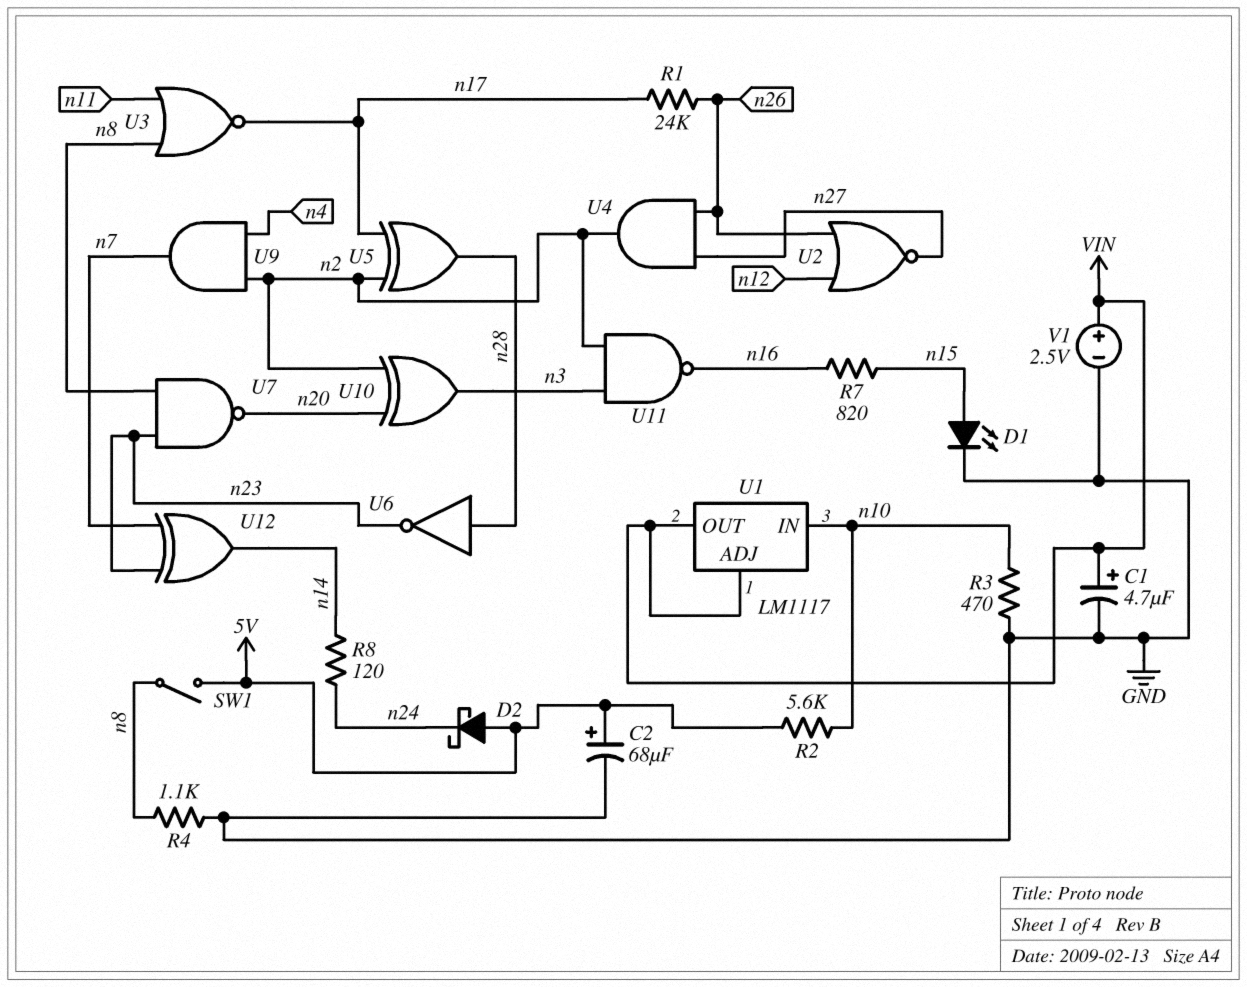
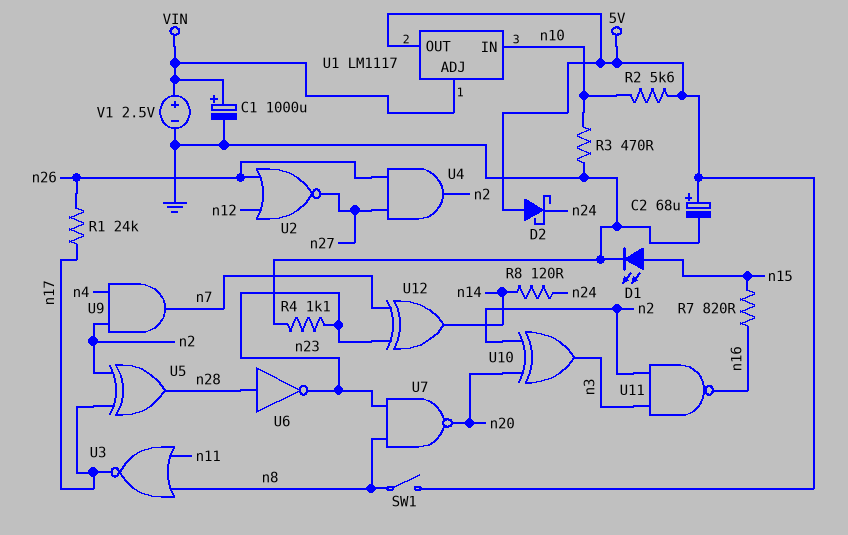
C1: 4.7uF (plus VIN, minus GND) -> 1000uF (plus VIN, minus GND)
R4: 1.1k (GND, n8) -> 1.1k (GND, n23)
U1 pin OUT: VIN -> 5V

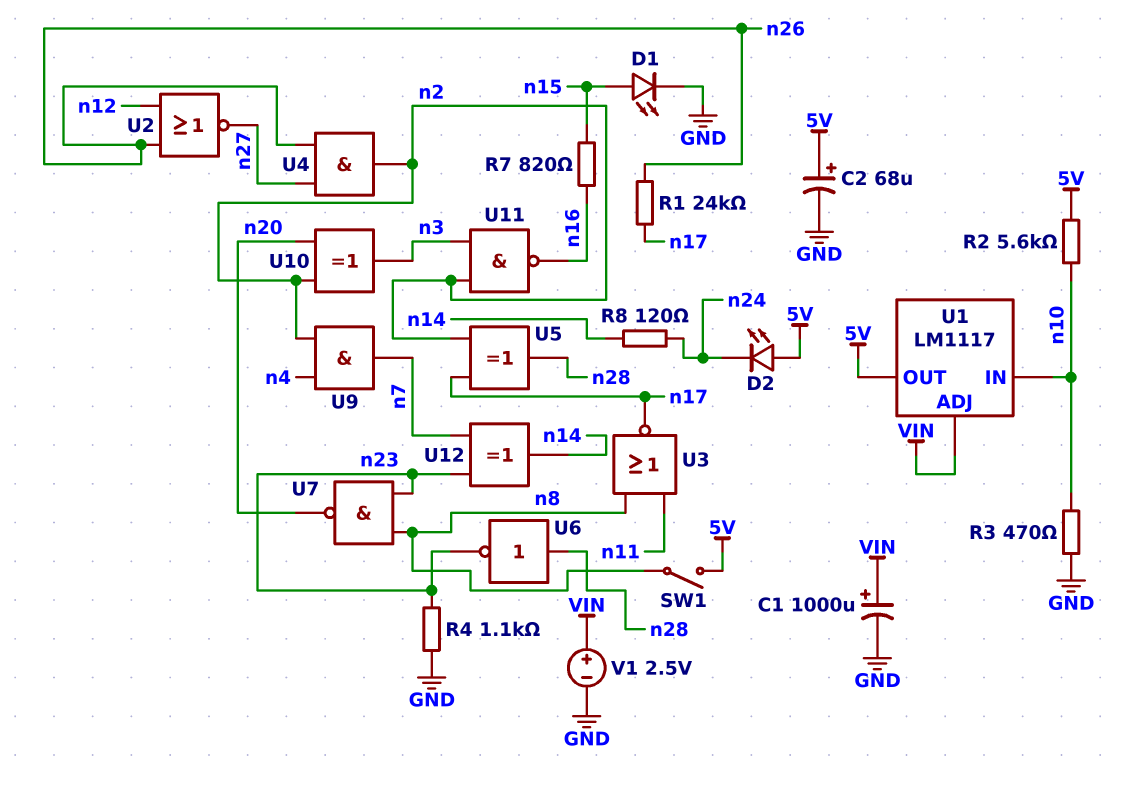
D2: schottky (A 5V, K n24) -> LED (A 5V, K n24)

